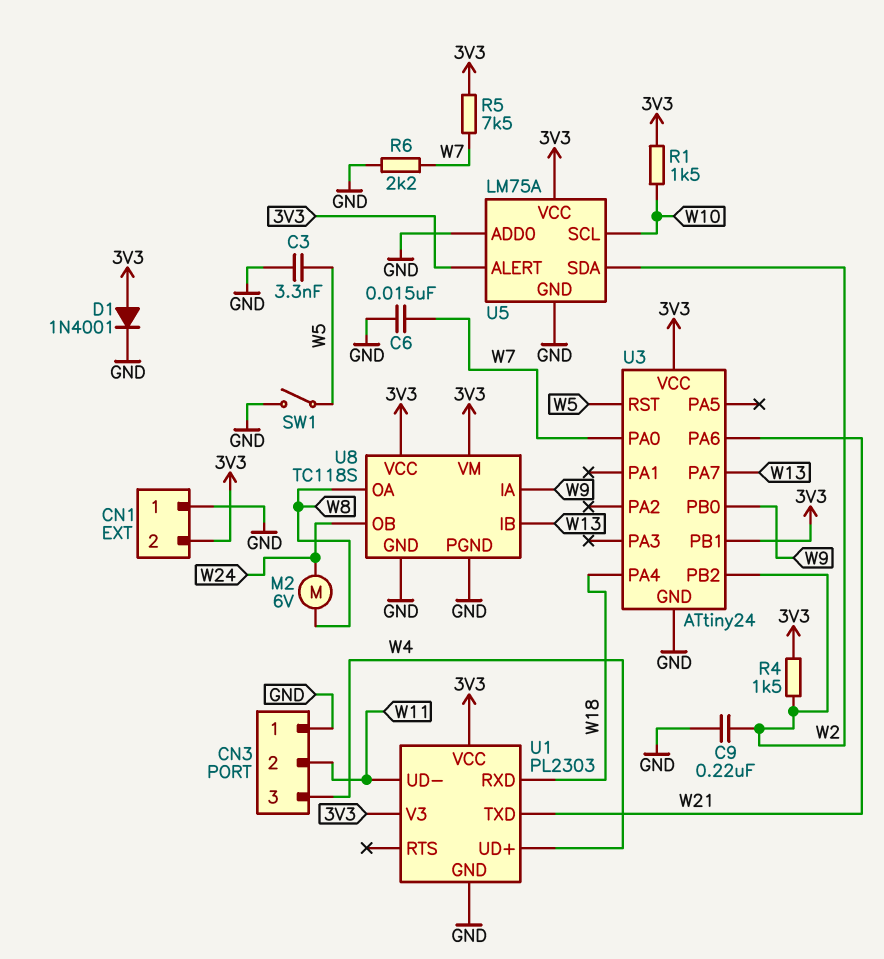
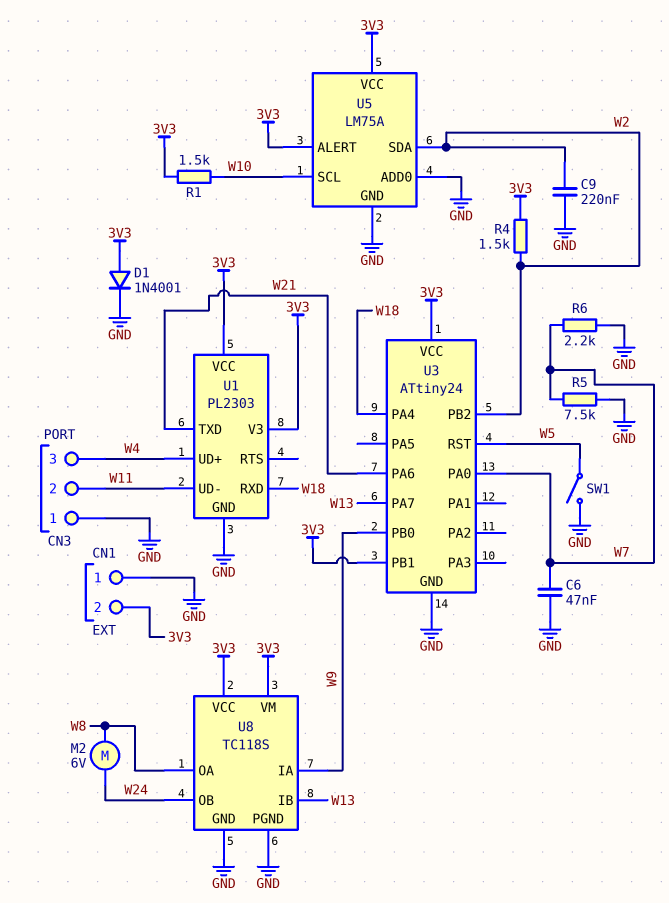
C3: 3.3nF (GND, W5) -> none
C6: 15nF (GND, W7) -> 47nF (GND, W7)
R5: 7.5k (3V3, W7) -> 7.5k (GND, W7)

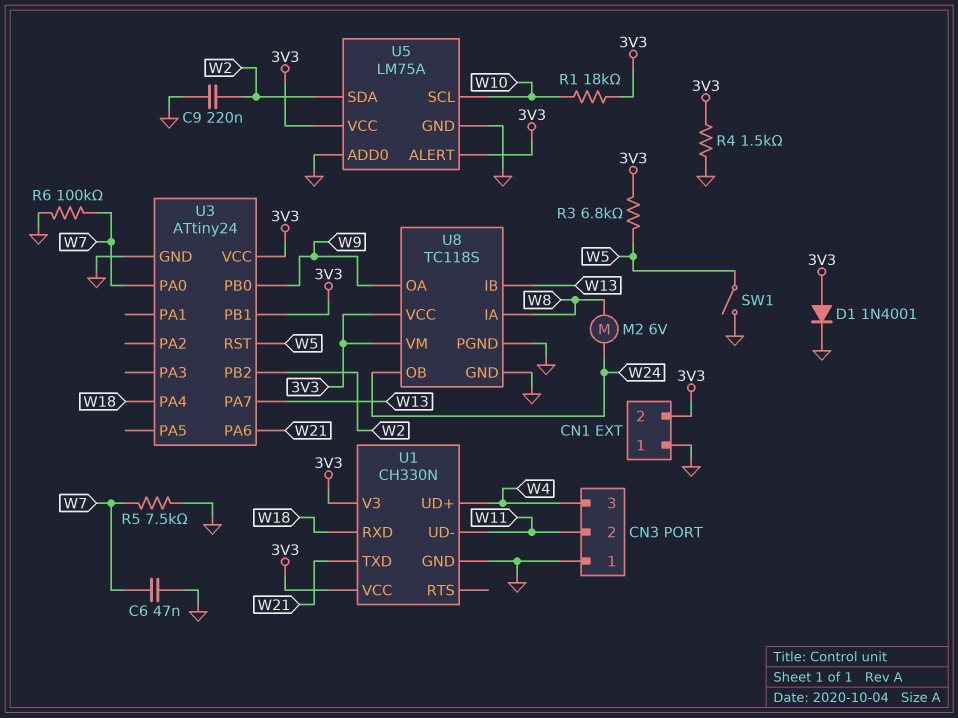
R1: 1.5k (3V3, W10) -> 18k (3V3, W10)
R3: none -> 6.8k (3V3, W5)
R4: 1.5k (3V3, W2) -> 1.5k (3V3, GND)
R6: 2.2k (GND, W7) -> 100k (GND, W7)
U1: PL2303 -> CH330N
U8 pin IA: W9 -> W8
U8 pin OA: W8 -> W9

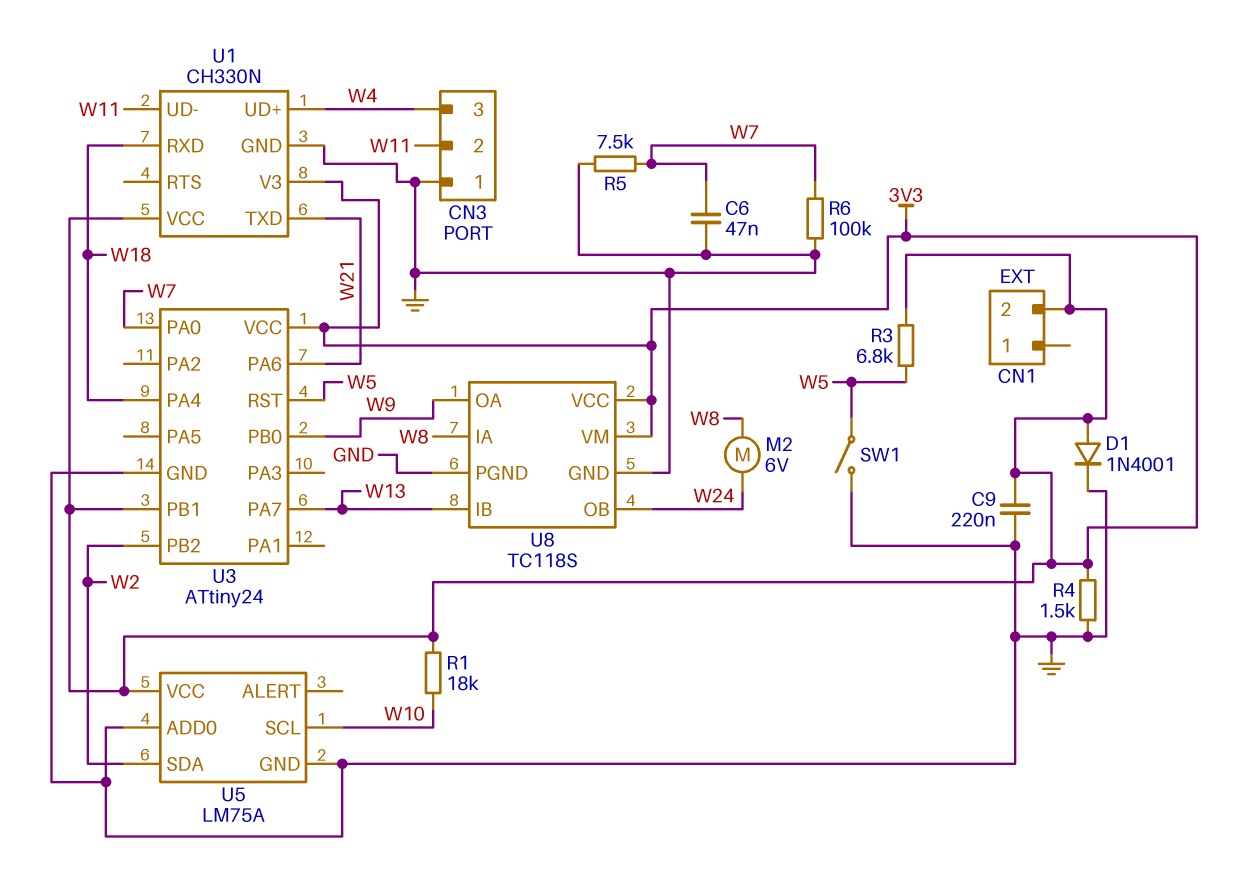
C9: 220nF (GND, W2) -> 220nF (3V3, GND)
CN1 pin 1: GND -> none
U5 pin ALERT: 3V3 -> none

